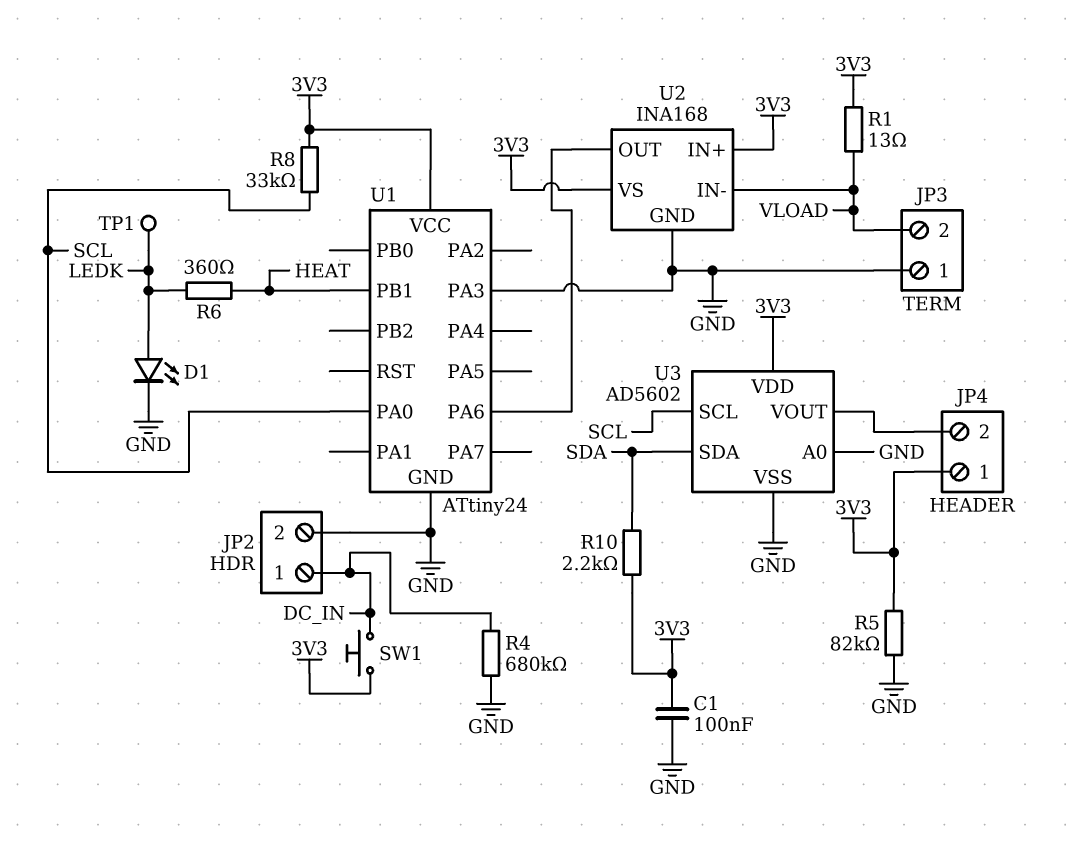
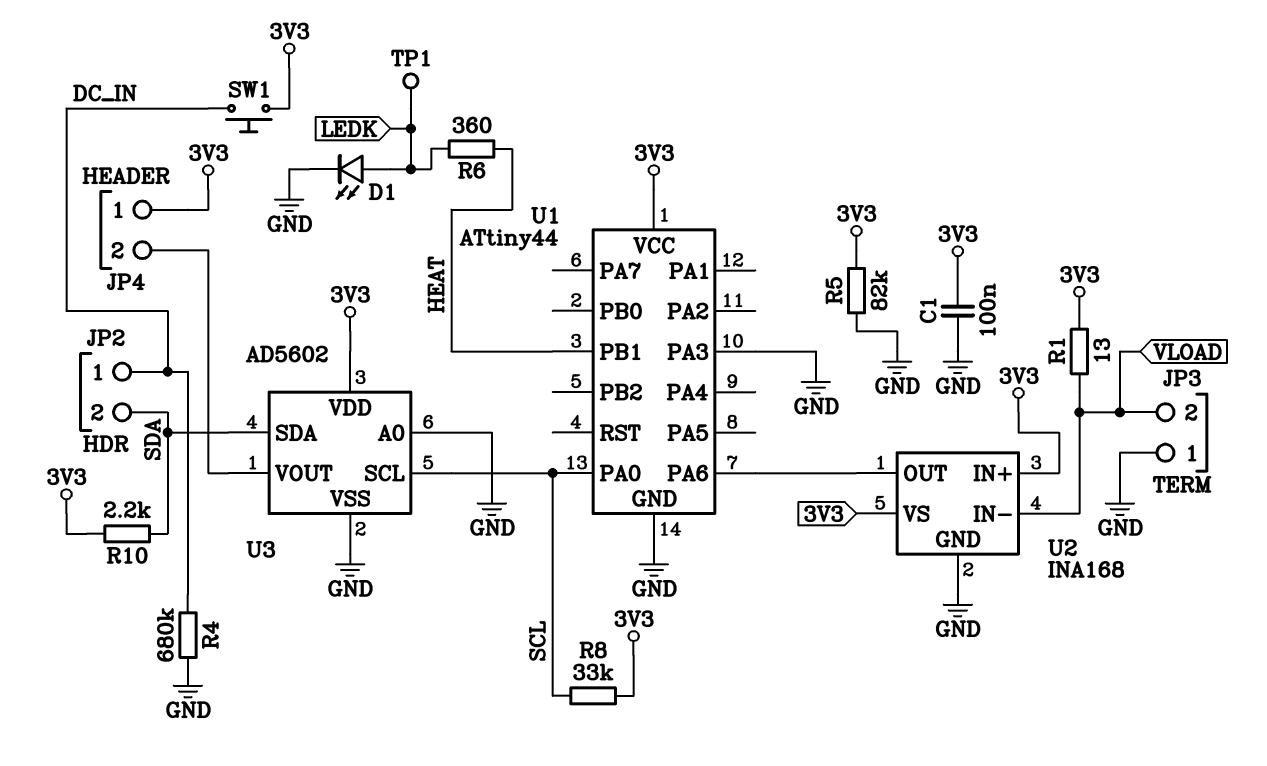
JP2 pin 2: GND -> SDA
U1: ATtiny24 -> ATtiny44

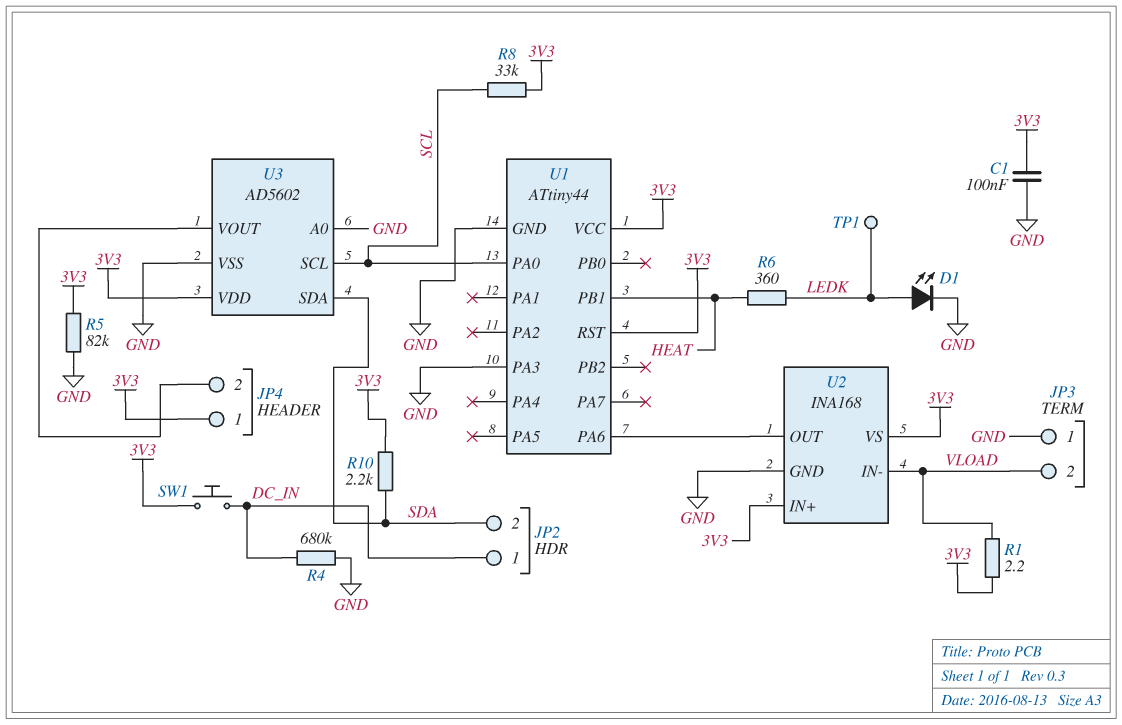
R1: 13 (3V3, VLOAD) -> 2.2 (3V3, VLOAD)
U1 pin RST: none -> 3V3

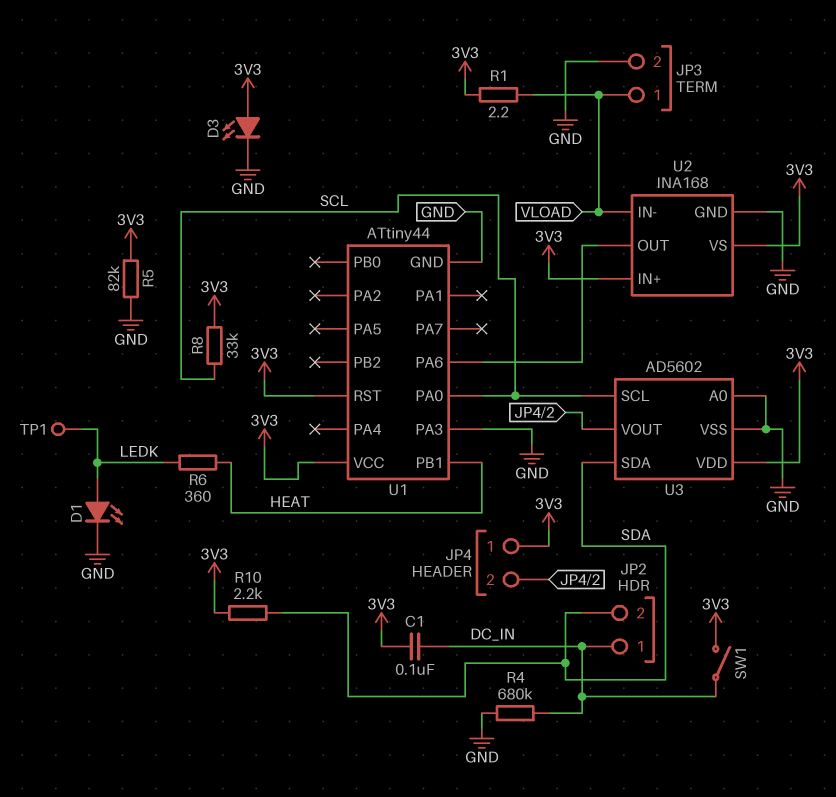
C1: 100nF (3V3, GND) -> 100nF (3V3, DC_IN)
D3: none -> LED (A 3V3, K GND)
JP3 pin 1: GND -> VLOAD
JP3 pin 2: VLOAD -> GND
SW1: button (3V3, DC_IN) -> switch (3V3, DC_IN)

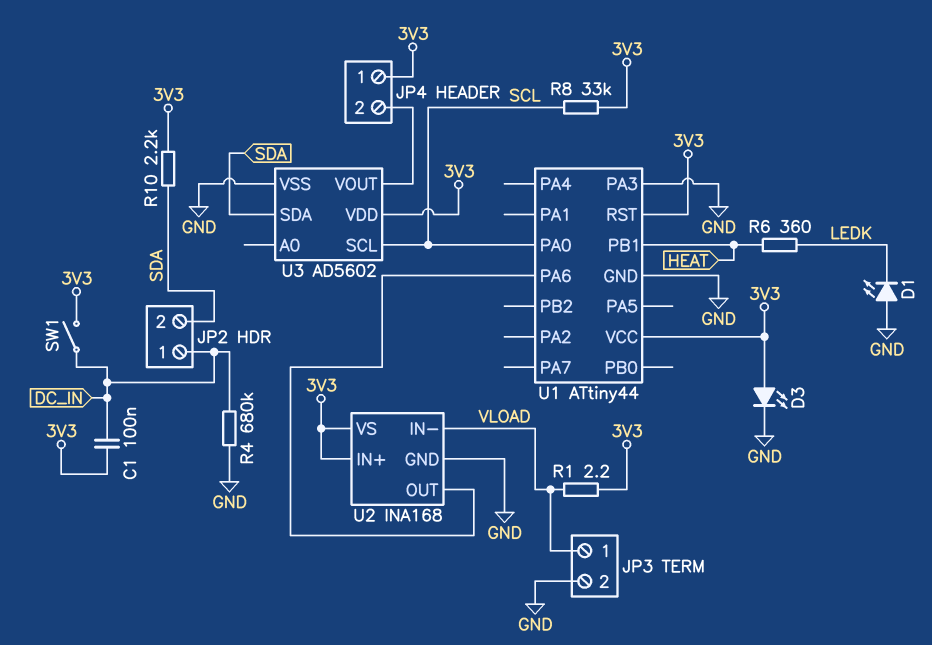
D1: LED (A LEDK, K GND) -> LED (A GND, K LEDK)
R5: 82k (3V3, GND) -> none
TP1: test point (LEDK) -> none
U3 pin A0: GND -> none

